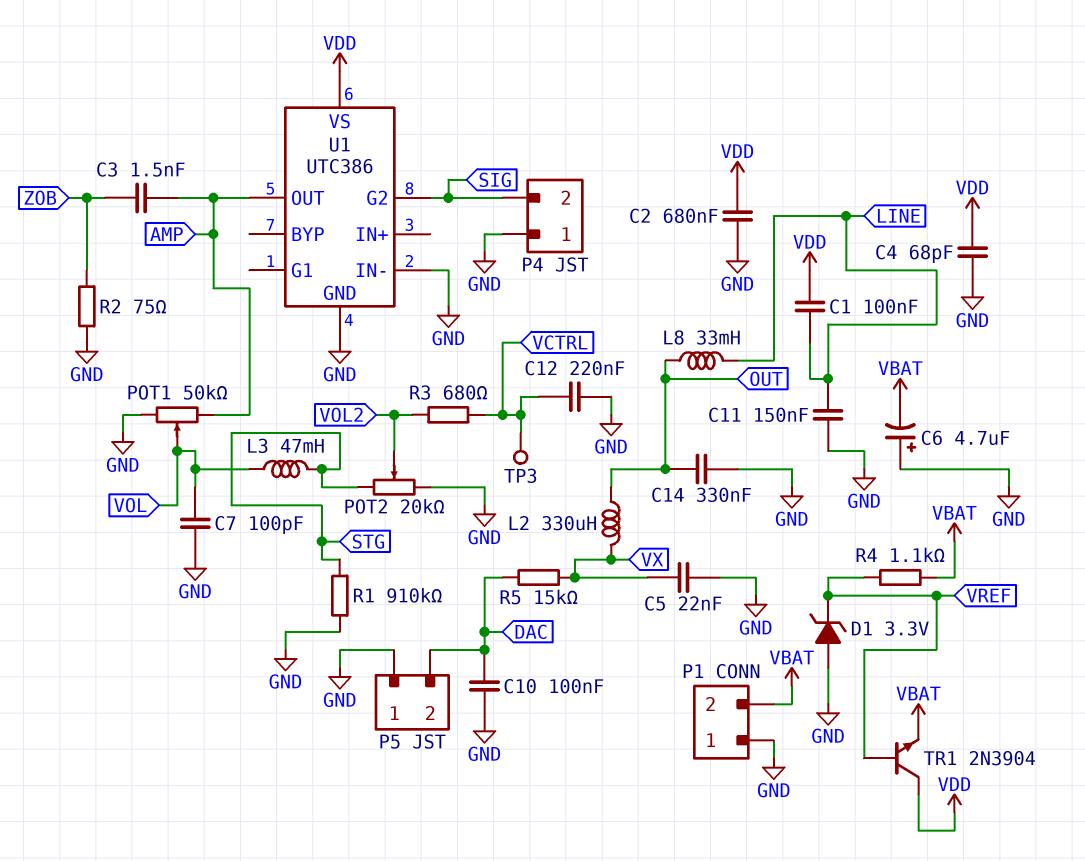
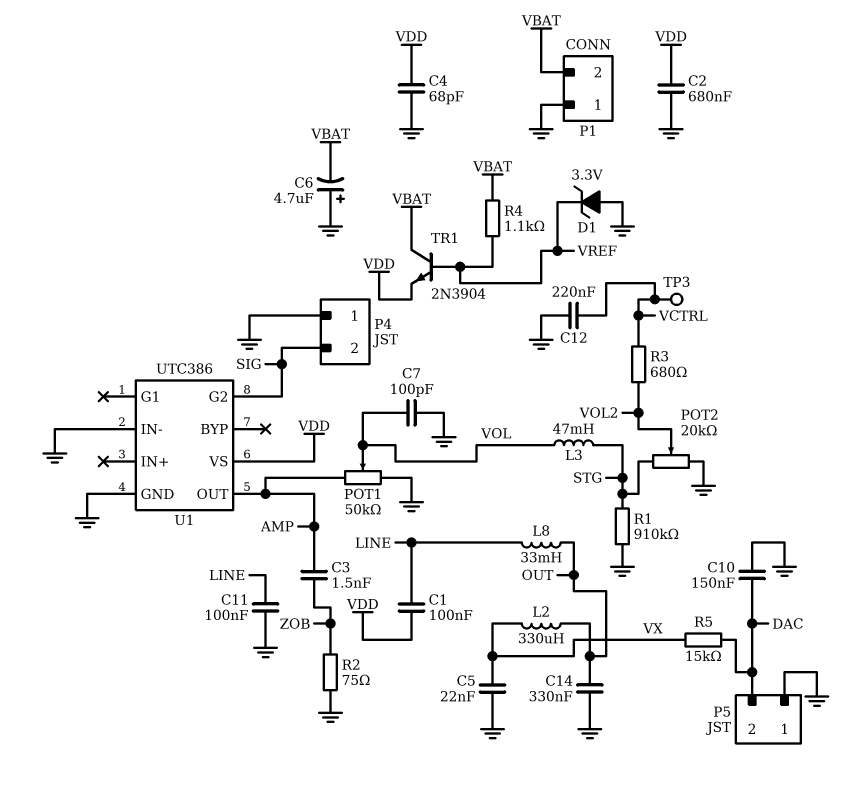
C10: 100nF (DAC, GND) -> 150nF (DAC, GND)
C11: 150nF (GND, LINE) -> 100nF (GND, LINE)
TR1: NPN 2N3904 (B VREF, C VDD, E VBAT) -> NPN 2N3904 (B VREF, C VBAT, E VDD)

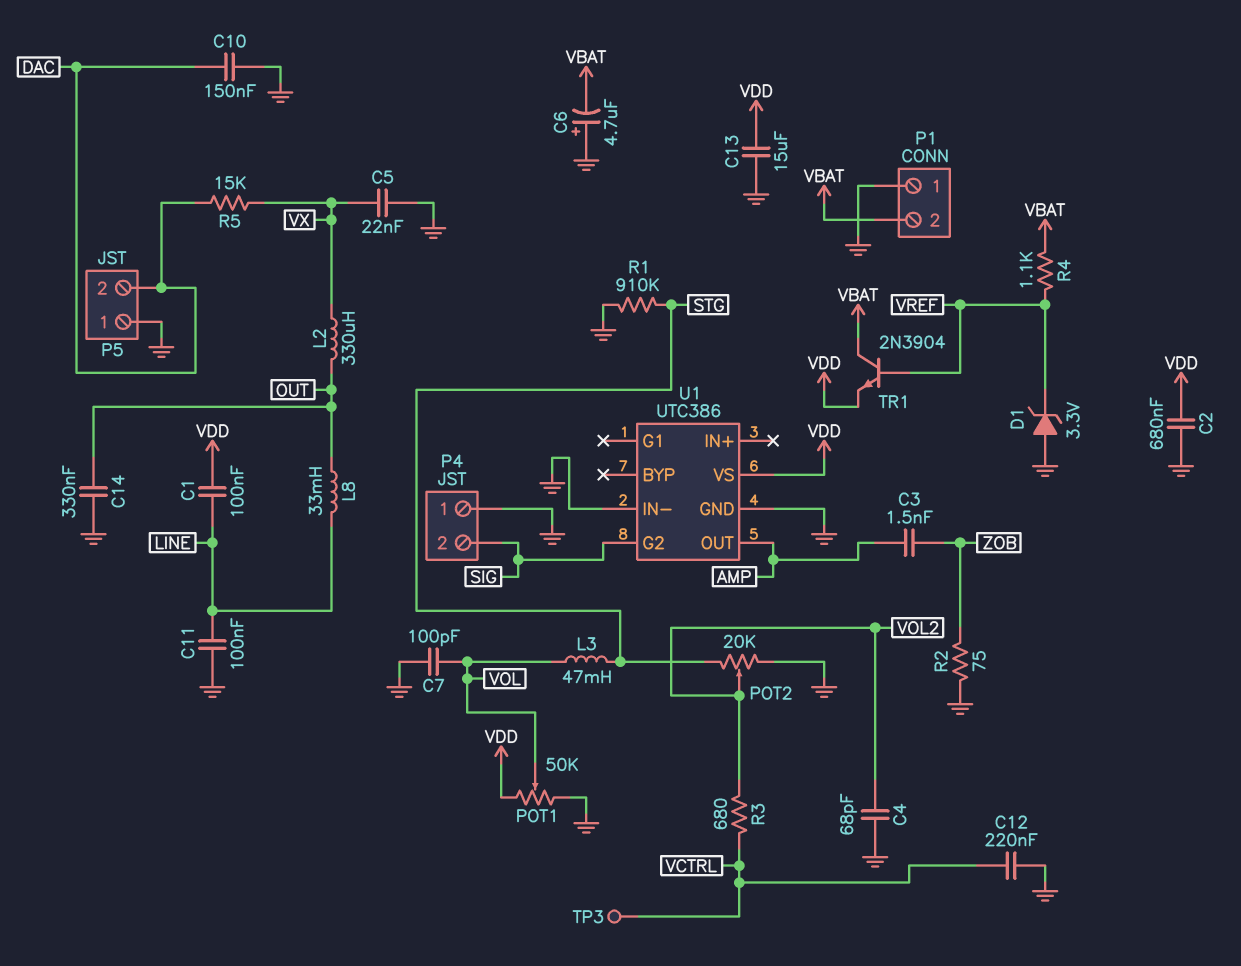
C4: 68pF (GND, VDD) -> 68pF (GND, VOL2)
C13: none -> 15uF (GND, VDD)
POT1: 50k (AMP, GND, wiper VOL) -> 50k (GND, VDD, wiper VOL)

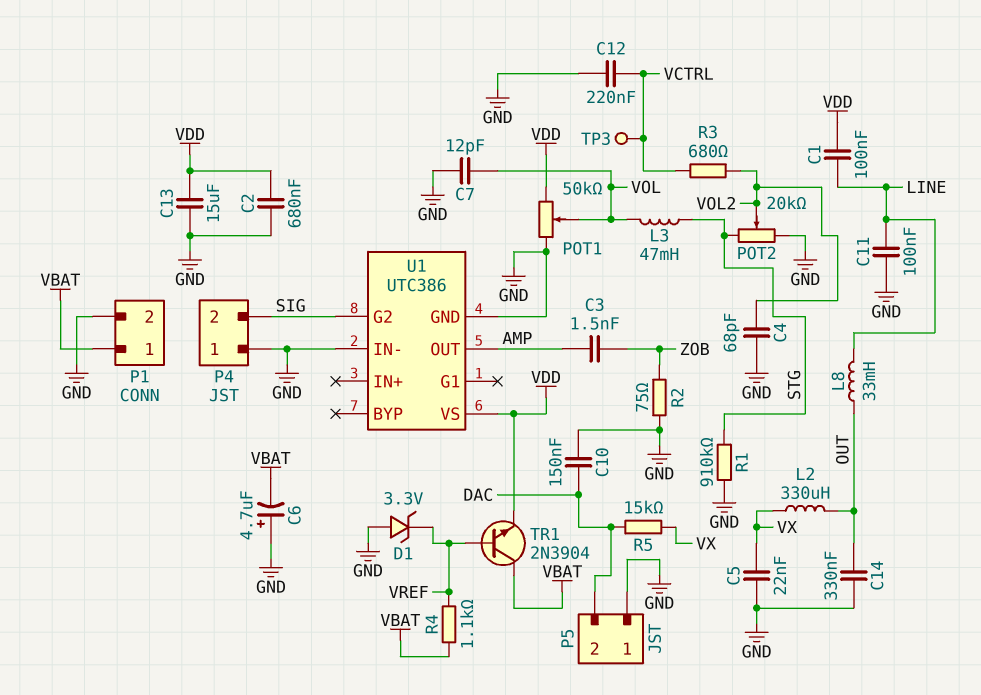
C7: 100pF (GND, VOL) -> 12pF (GND, VOL)
P1 pin 1: GND -> VBAT
P1 pin 2: VBAT -> GND

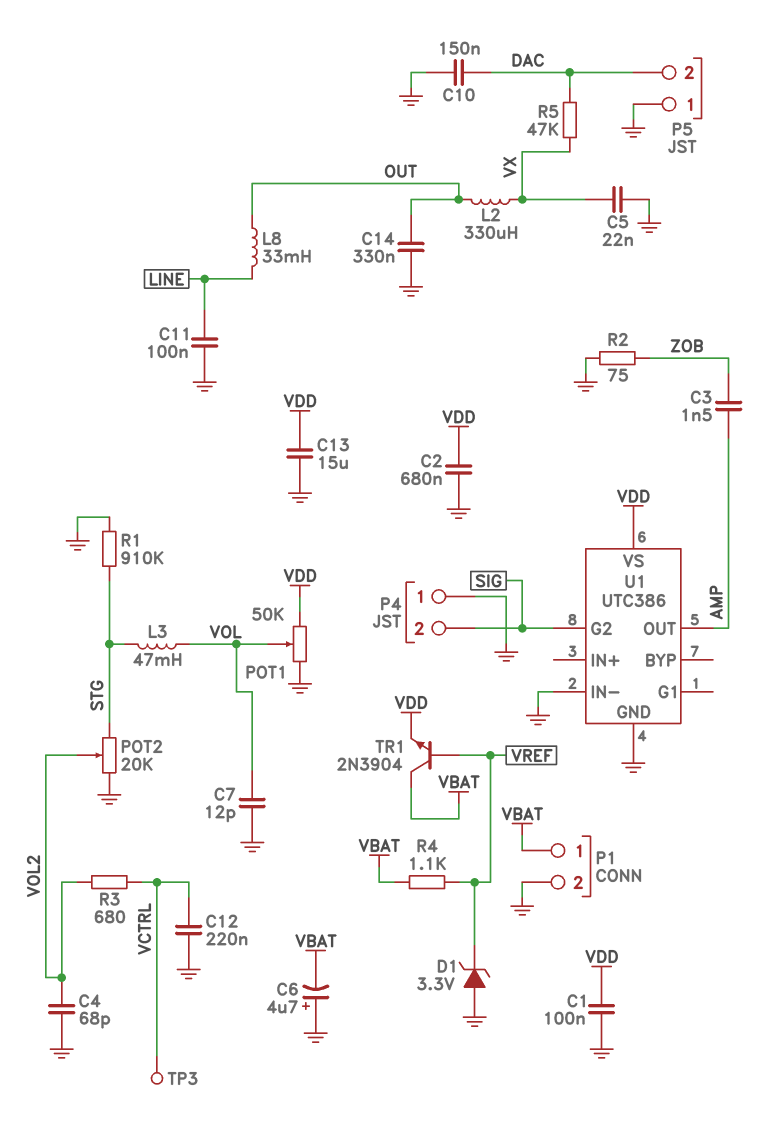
C1: 100nF (LINE, VDD) -> 100nF (GND, VDD)
R5: 15k (DAC, VX) -> 47k (DAC, VX)

